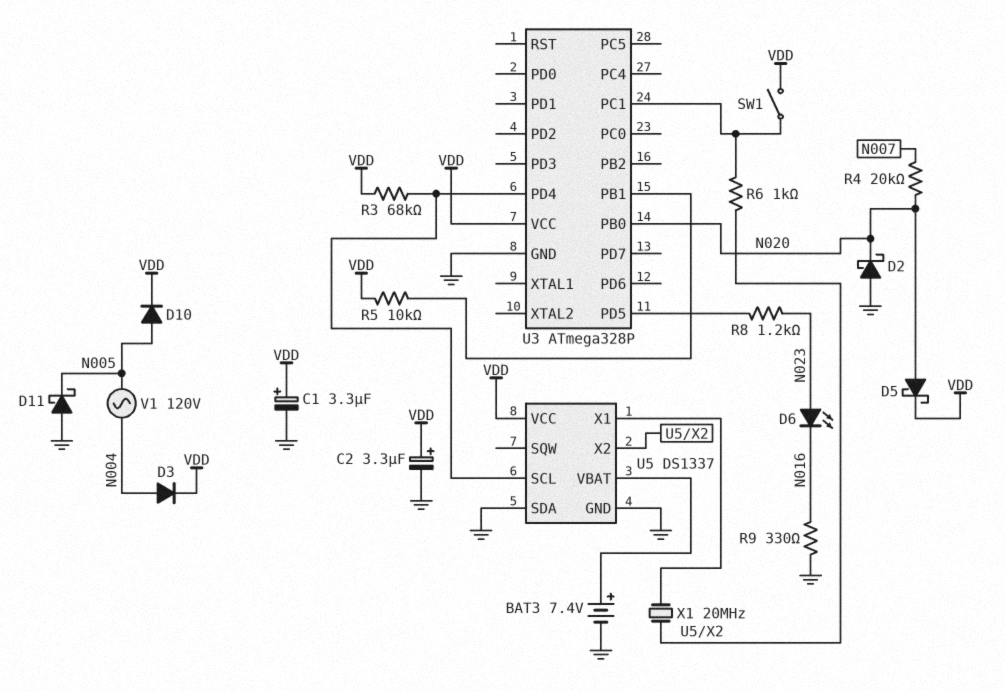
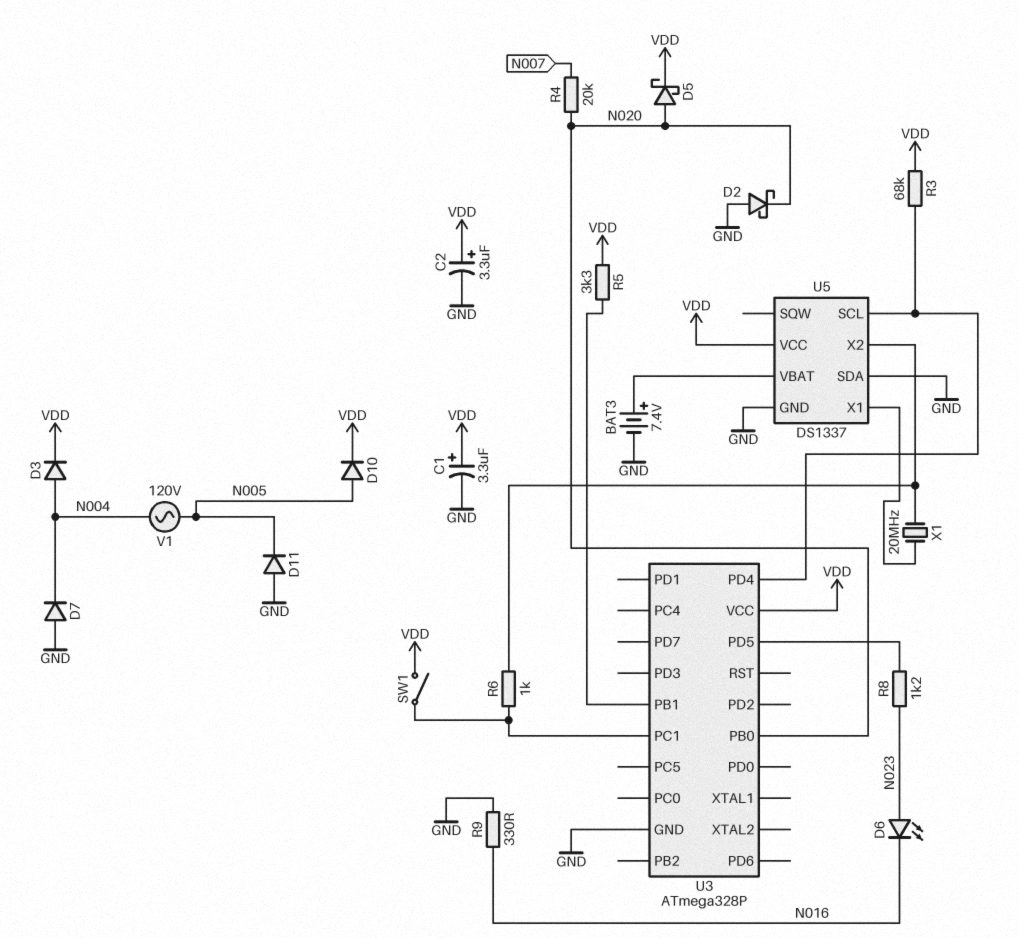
D7: none -> diode (A GND, K N004)
D11: schottky (A GND, K N005) -> diode (A GND, K N005)
R5: 10k (U3/PB1, VDD) -> 3.3k (U3/PB1, VDD)

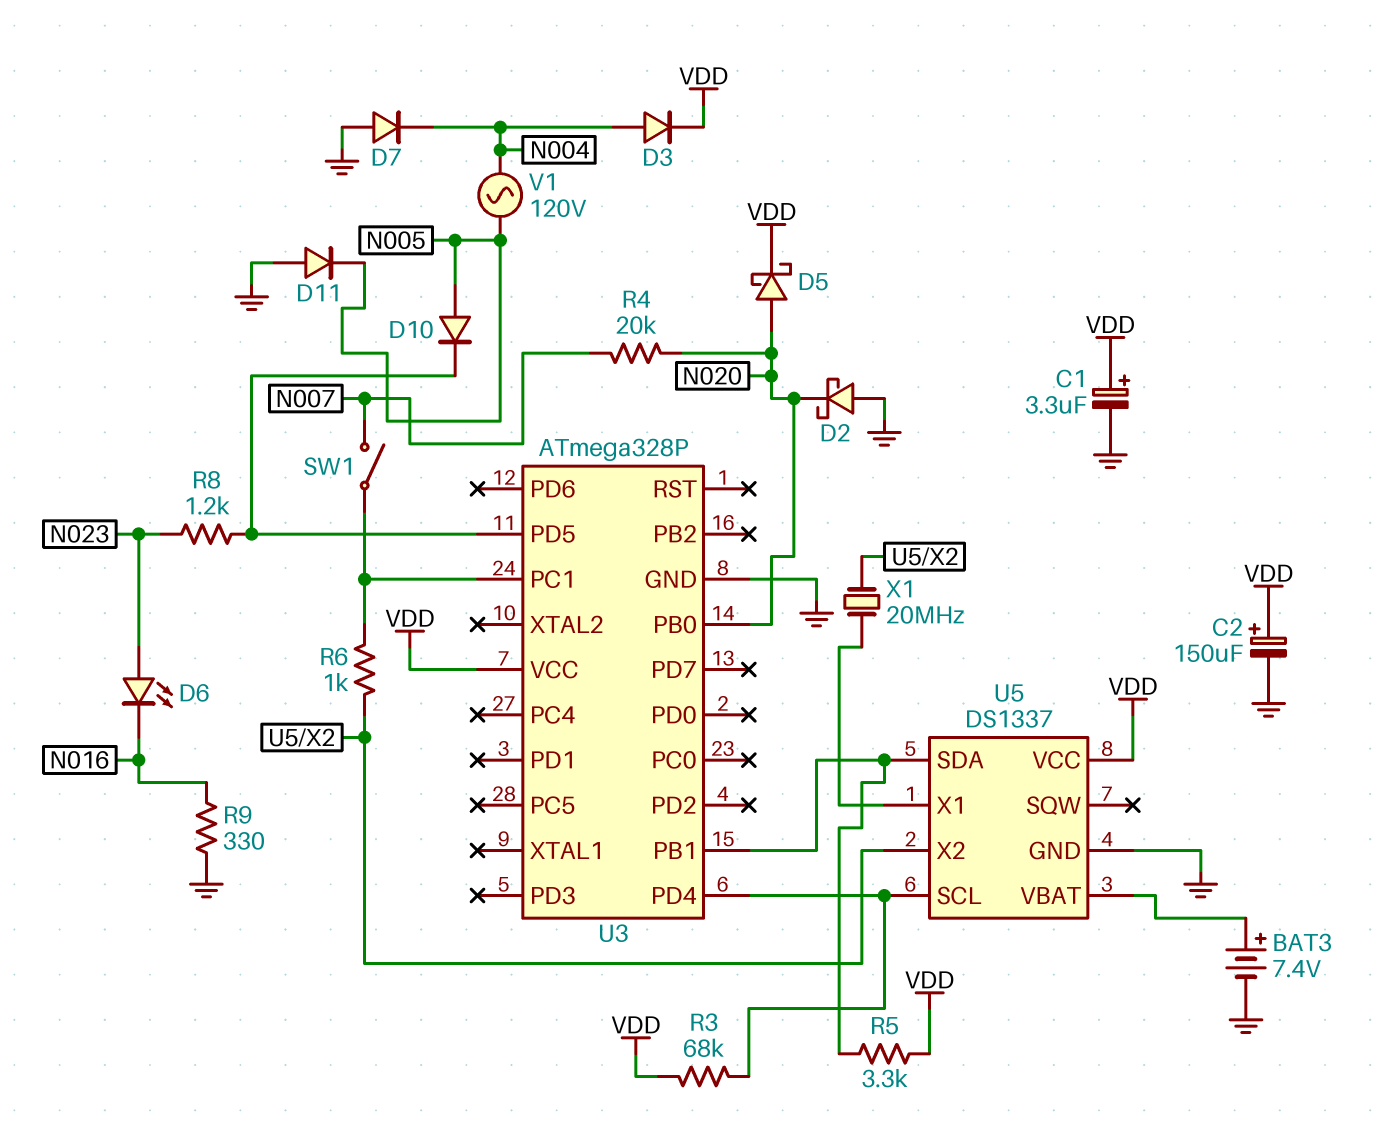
C2: 3.3uF (plus VDD, minus GND) -> 150uF (plus VDD, minus GND)
D10: diode (A N005, K VDD) -> diode (A N005, K U3/PD5)
SW1: switch (U3/PC1, VDD) -> switch (N007, U3/PC1)
U5 pin SDA: GND -> U3/PB1

